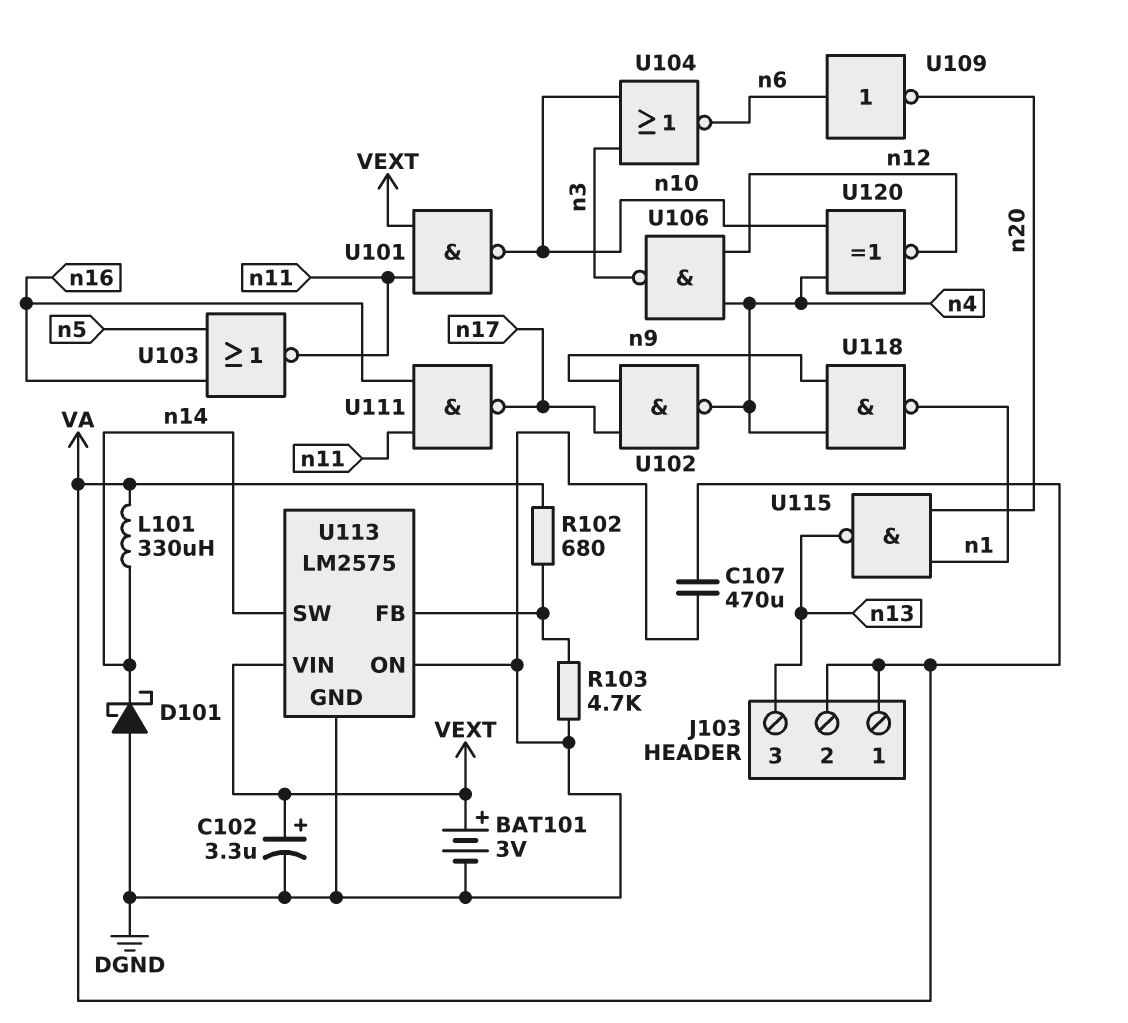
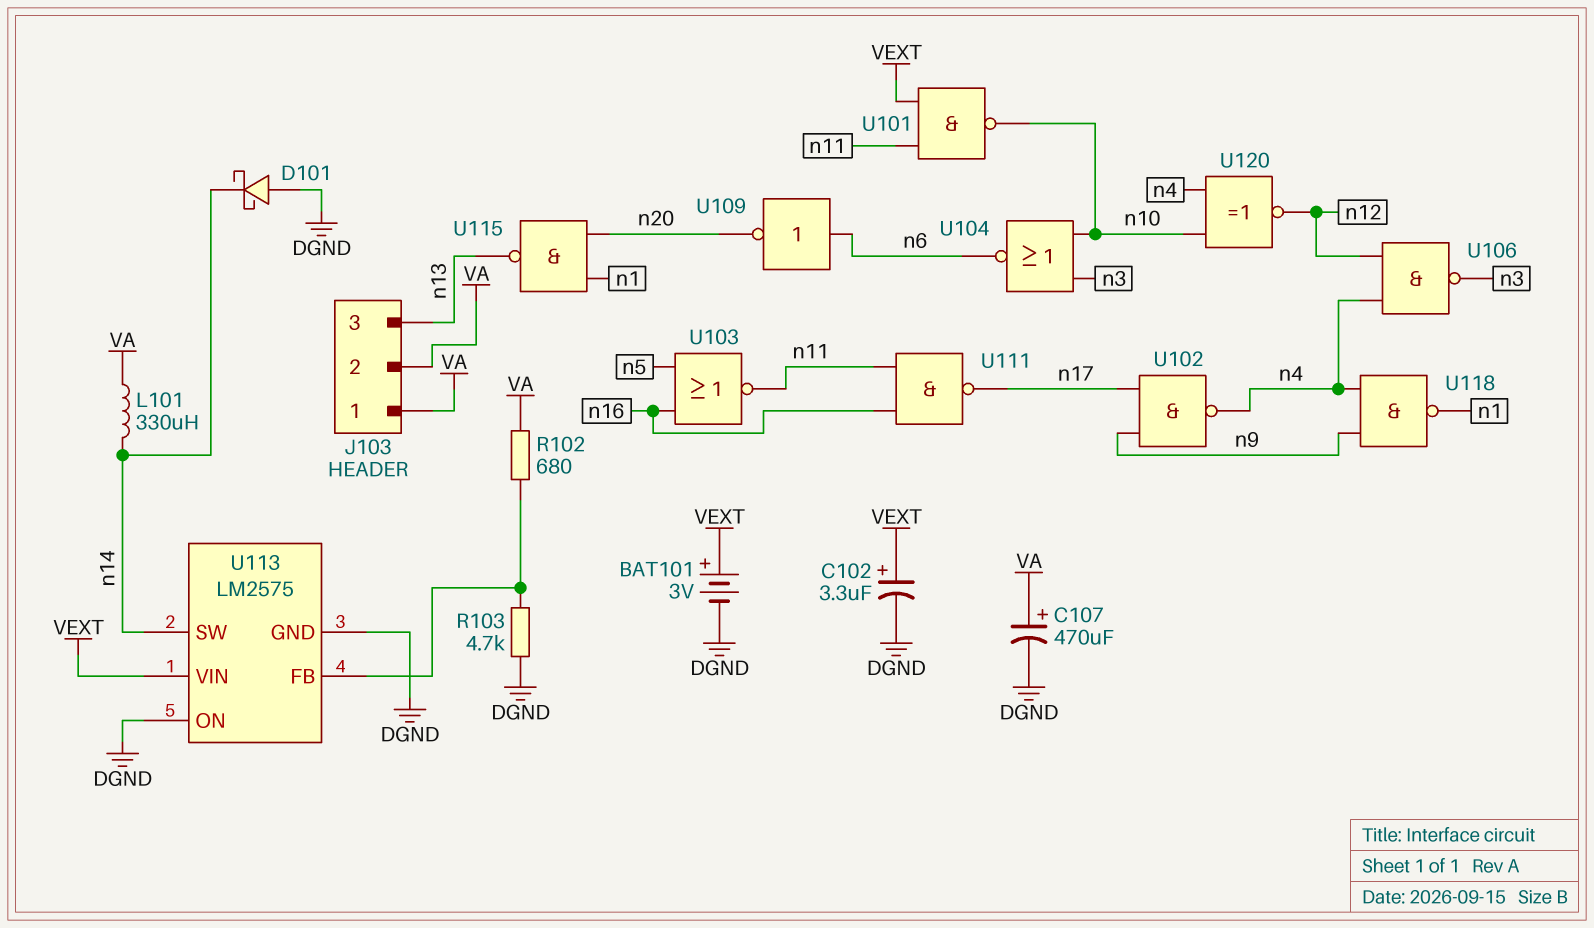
C107: 470uF (DGND, VA) -> 470uF (plus VA, minus DGND)

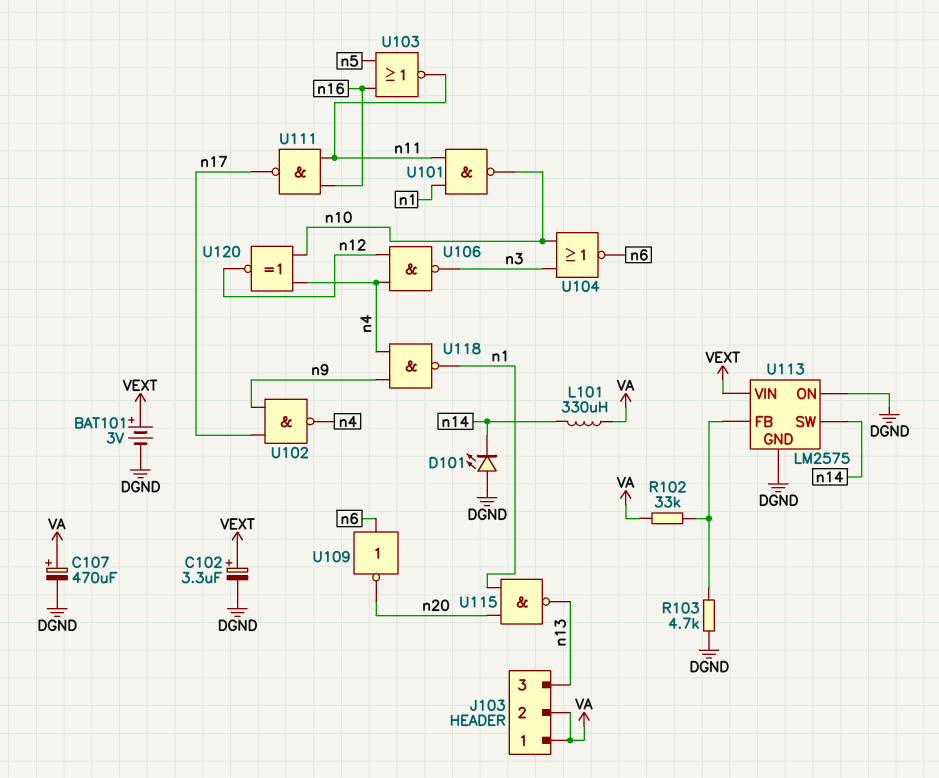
D101: schottky (A DGND, K n14) -> LED (A DGND, K n14)
R102: 680 (U113/FB, VA) -> 33k (U113/FB, VA)
U101: NAND (in VEXT, in n11, out n10) -> NAND (in n1, in n11, out n10)

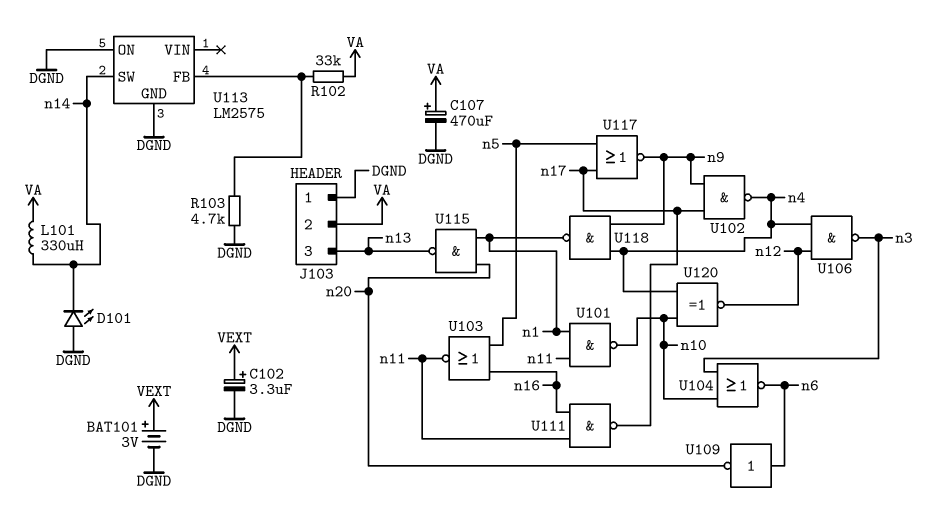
J103 pin 1: VA -> DGND
U113 pin VIN: VEXT -> none
U117: none -> NOR (in n5, in n17, out n9)

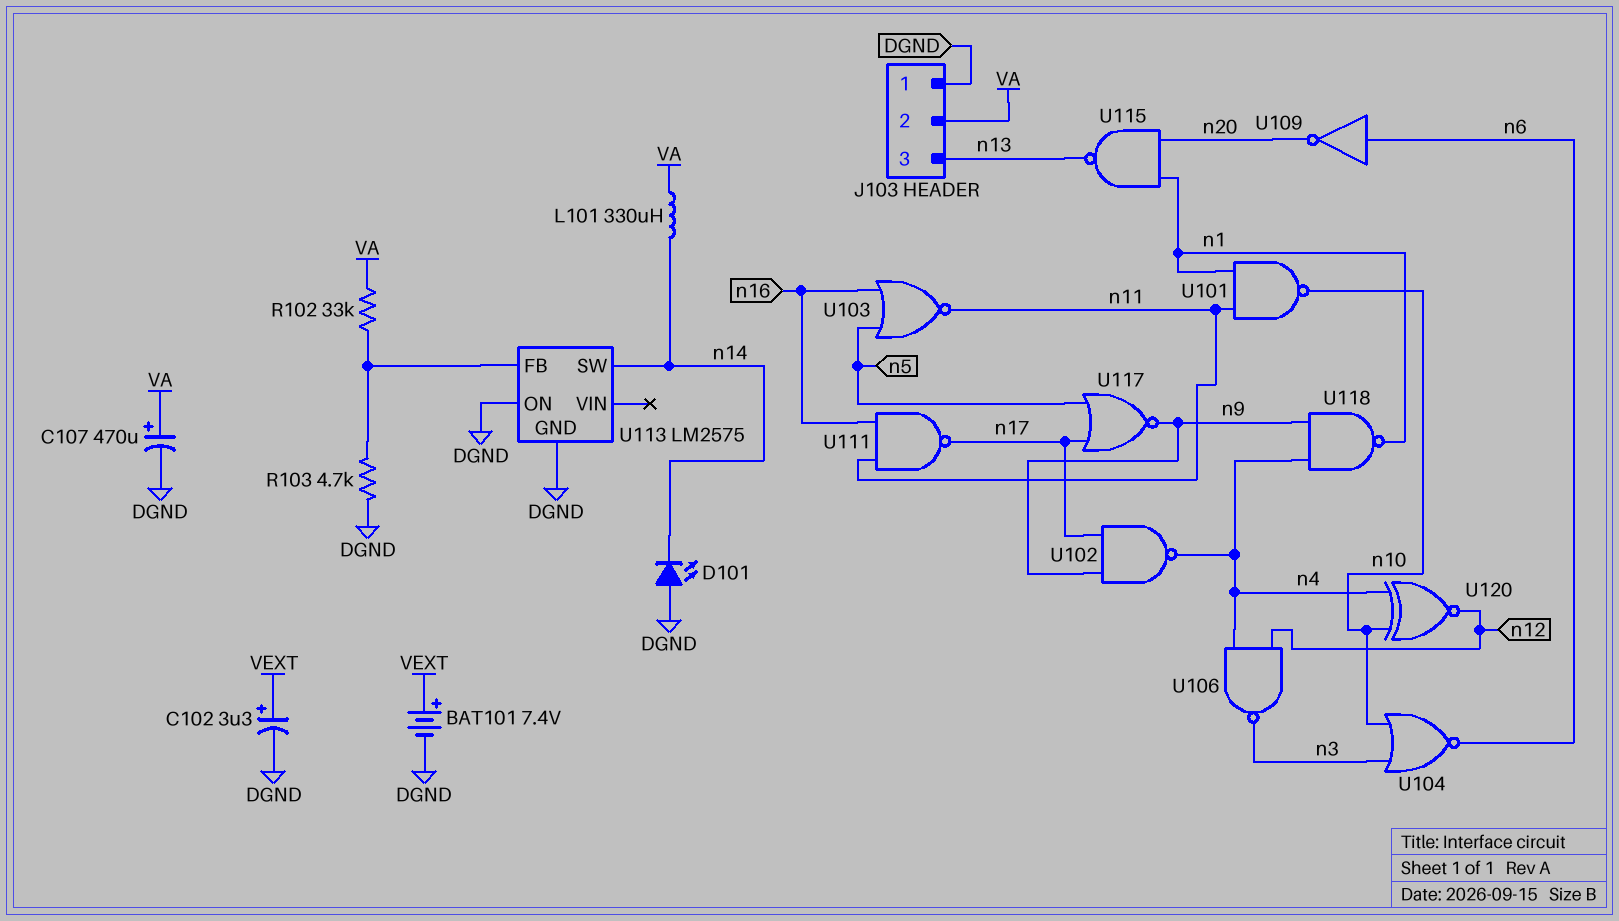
BAT101: 3V (plus VEXT, minus DGND) -> 7.4V (plus VEXT, minus DGND)

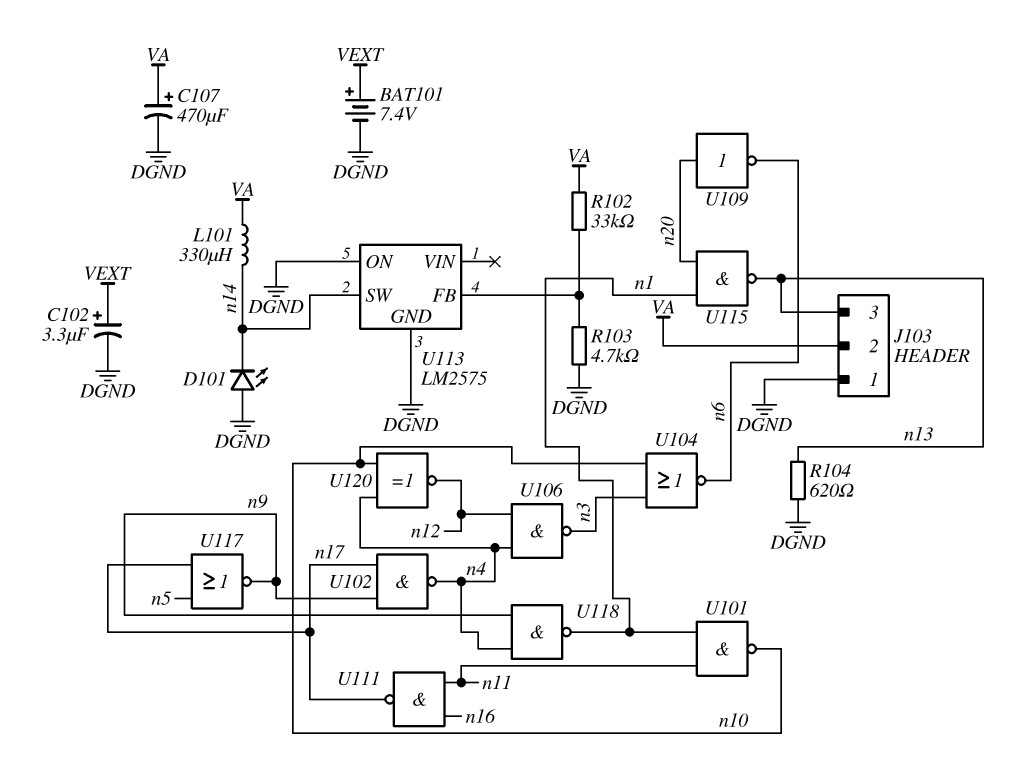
R104: none -> 620 (DGND, n13)
U103: NOR (in n5, in n16, out n11) -> none
U109: NOT (in n6, out n20) -> NOT (in n20, out n6)

